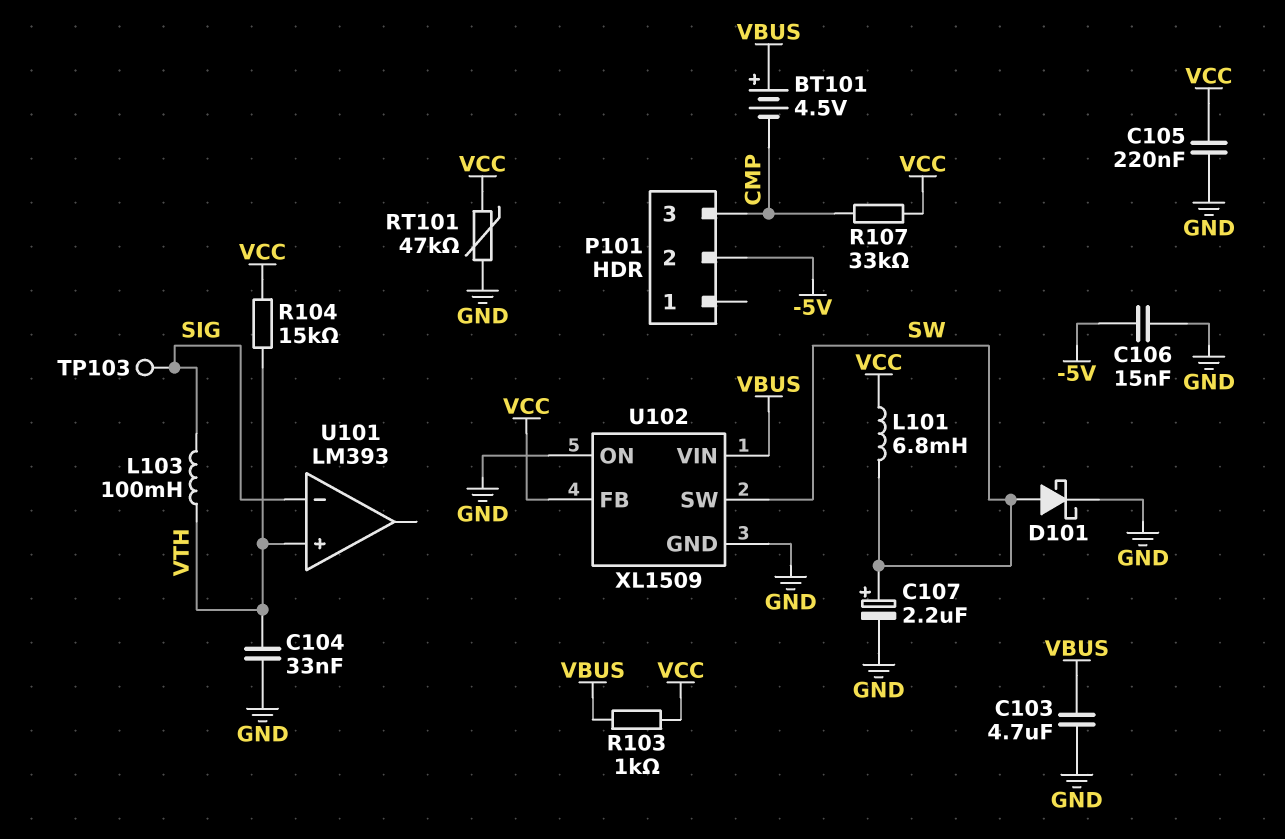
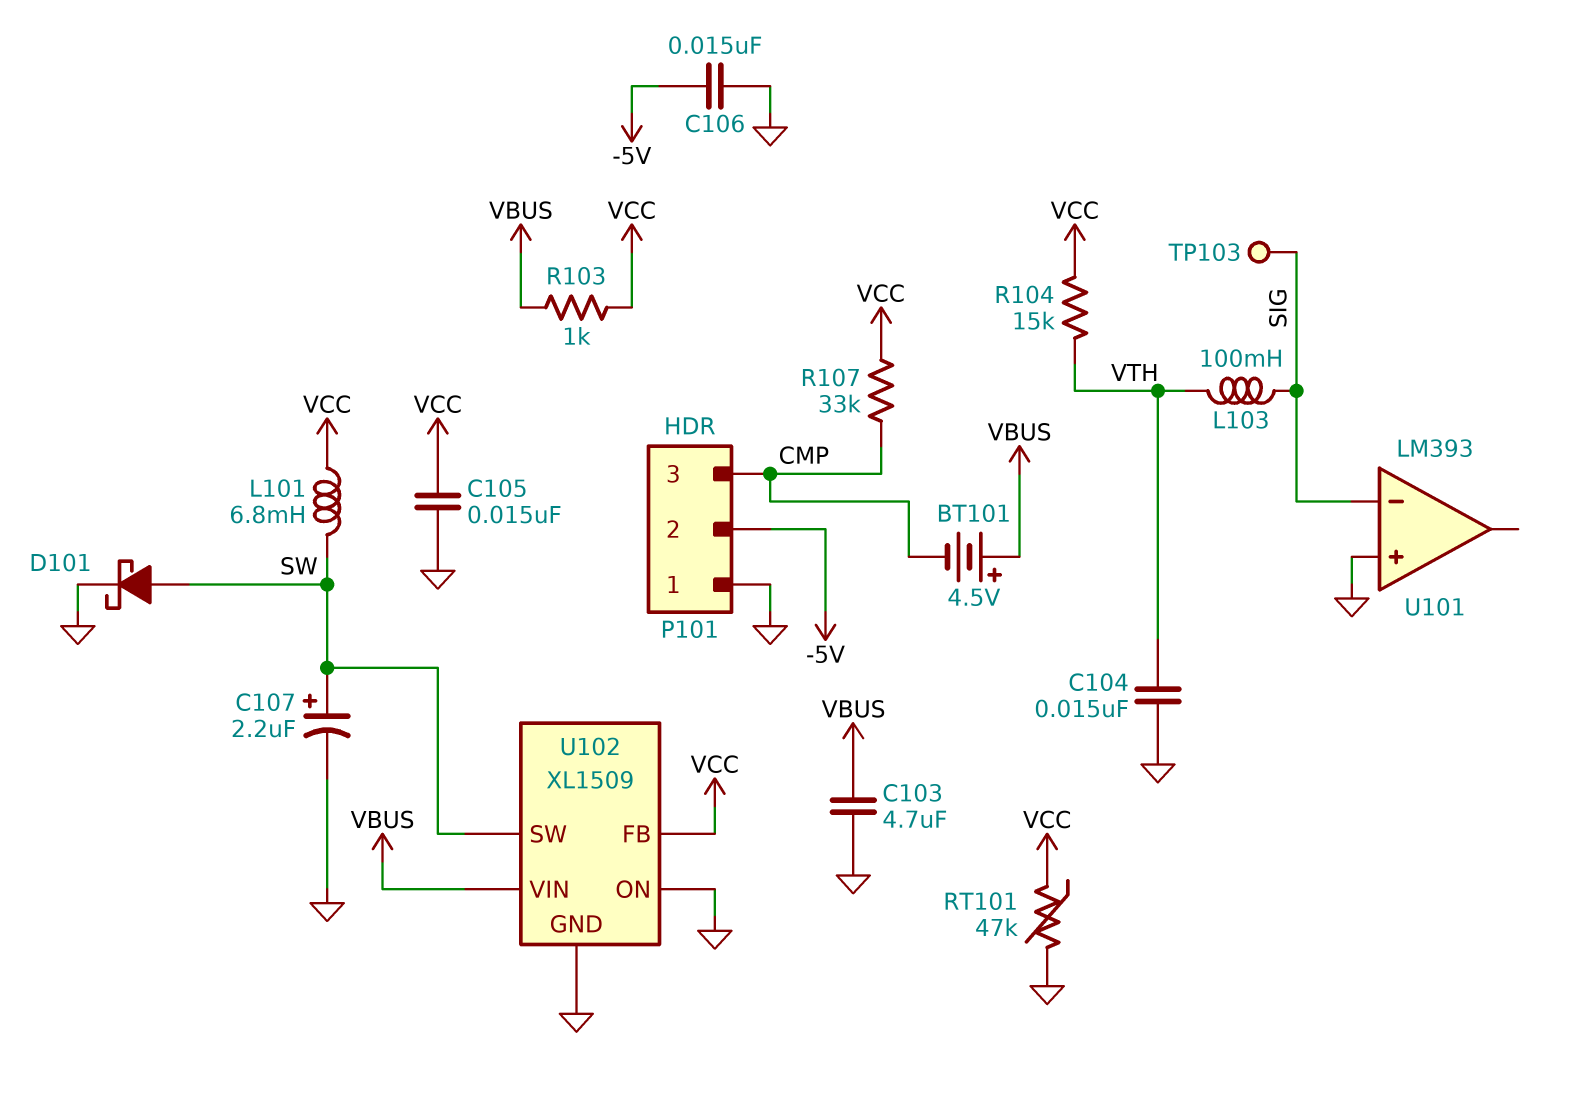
C104: 33nF (GND, VTH) -> 15nF (GND, VTH)
C105: 220nF (GND, VCC) -> 15nF (GND, VCC)
P101 pin 1: none -> GND
U101 pin in+: VTH -> GND

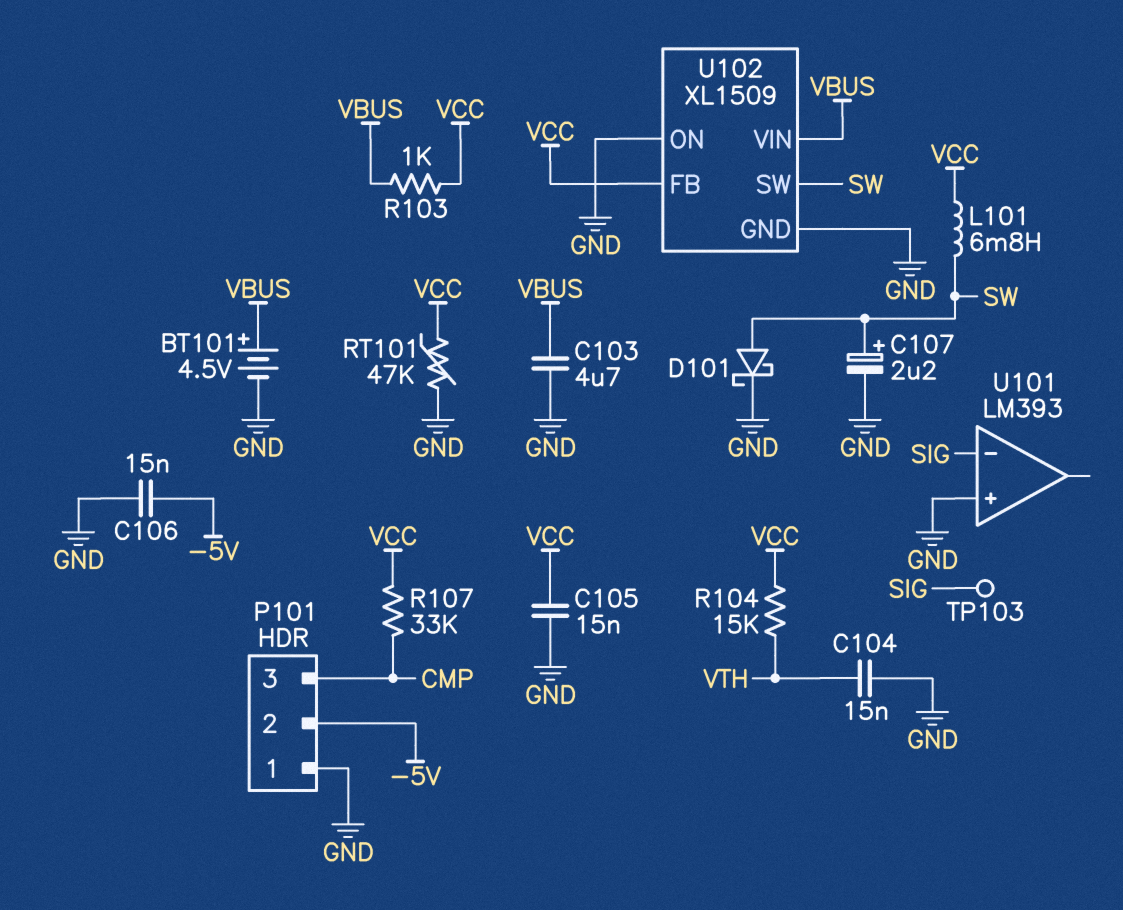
BT101: 4.5V (plus VBUS, minus CMP) -> 4.5V (plus VBUS, minus GND)
L103: 100mH (SIG, VTH) -> none

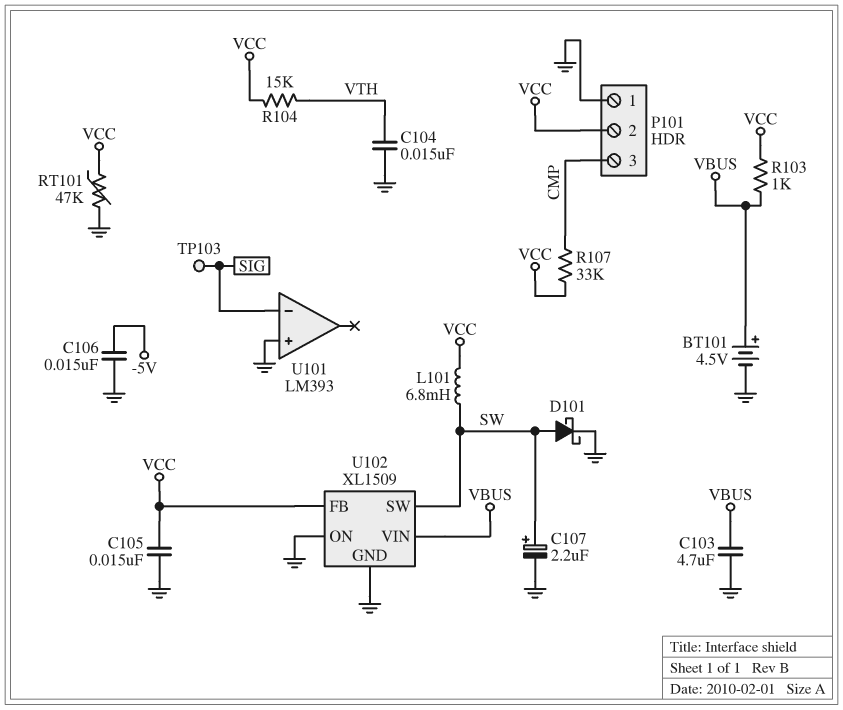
P101 pin 2: -5V -> VCC

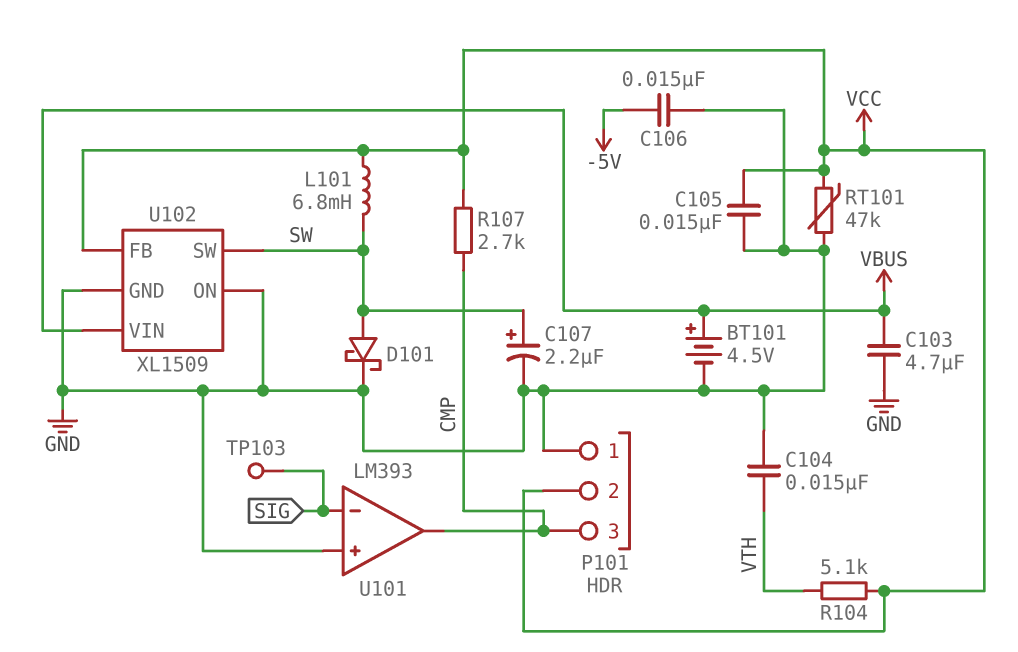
R103: 1k (VBUS, VCC) -> none
R104: 15k (VCC, VTH) -> 5.1k (VCC, VTH)
R107: 33k (CMP, VCC) -> 2.7k (CMP, VCC)
U101 pin out: none -> CMP

